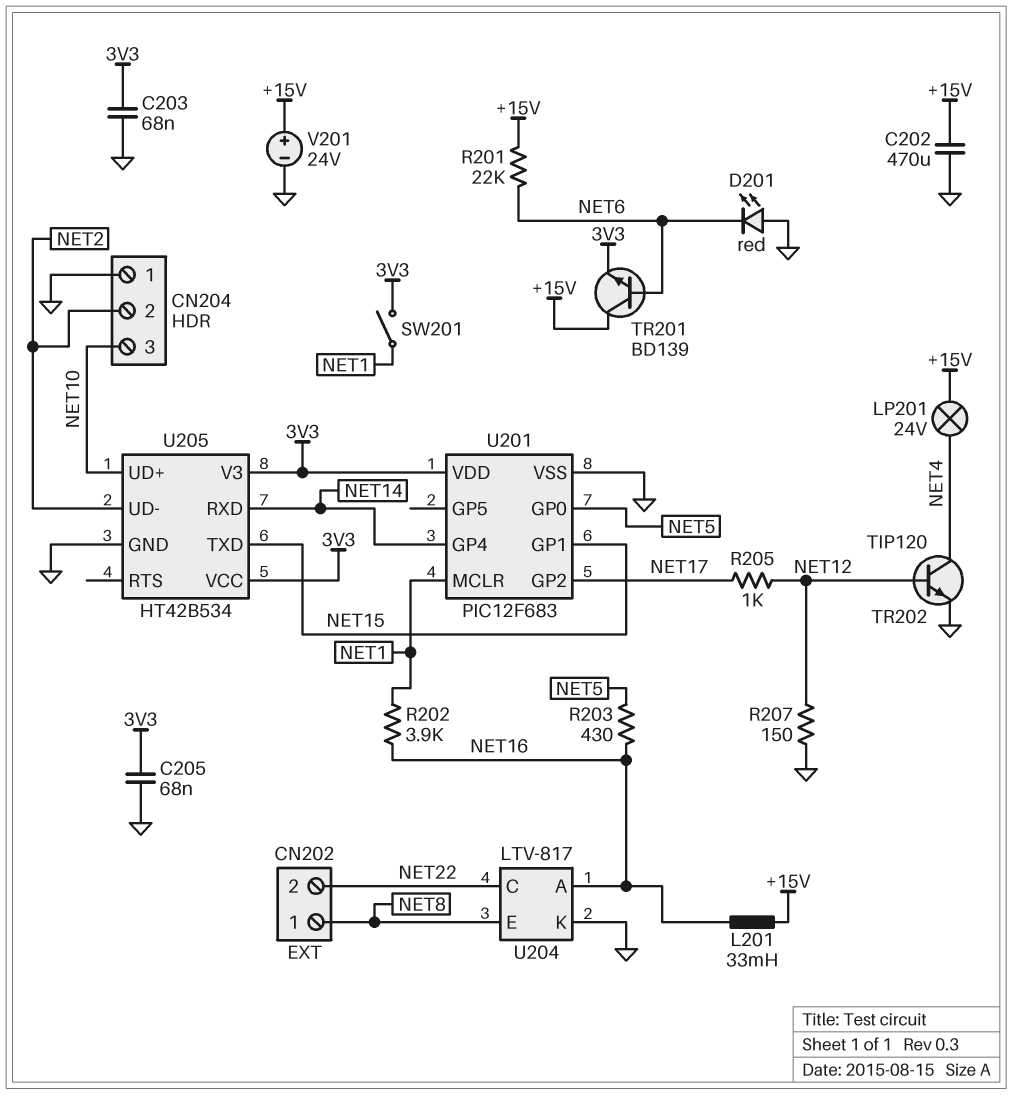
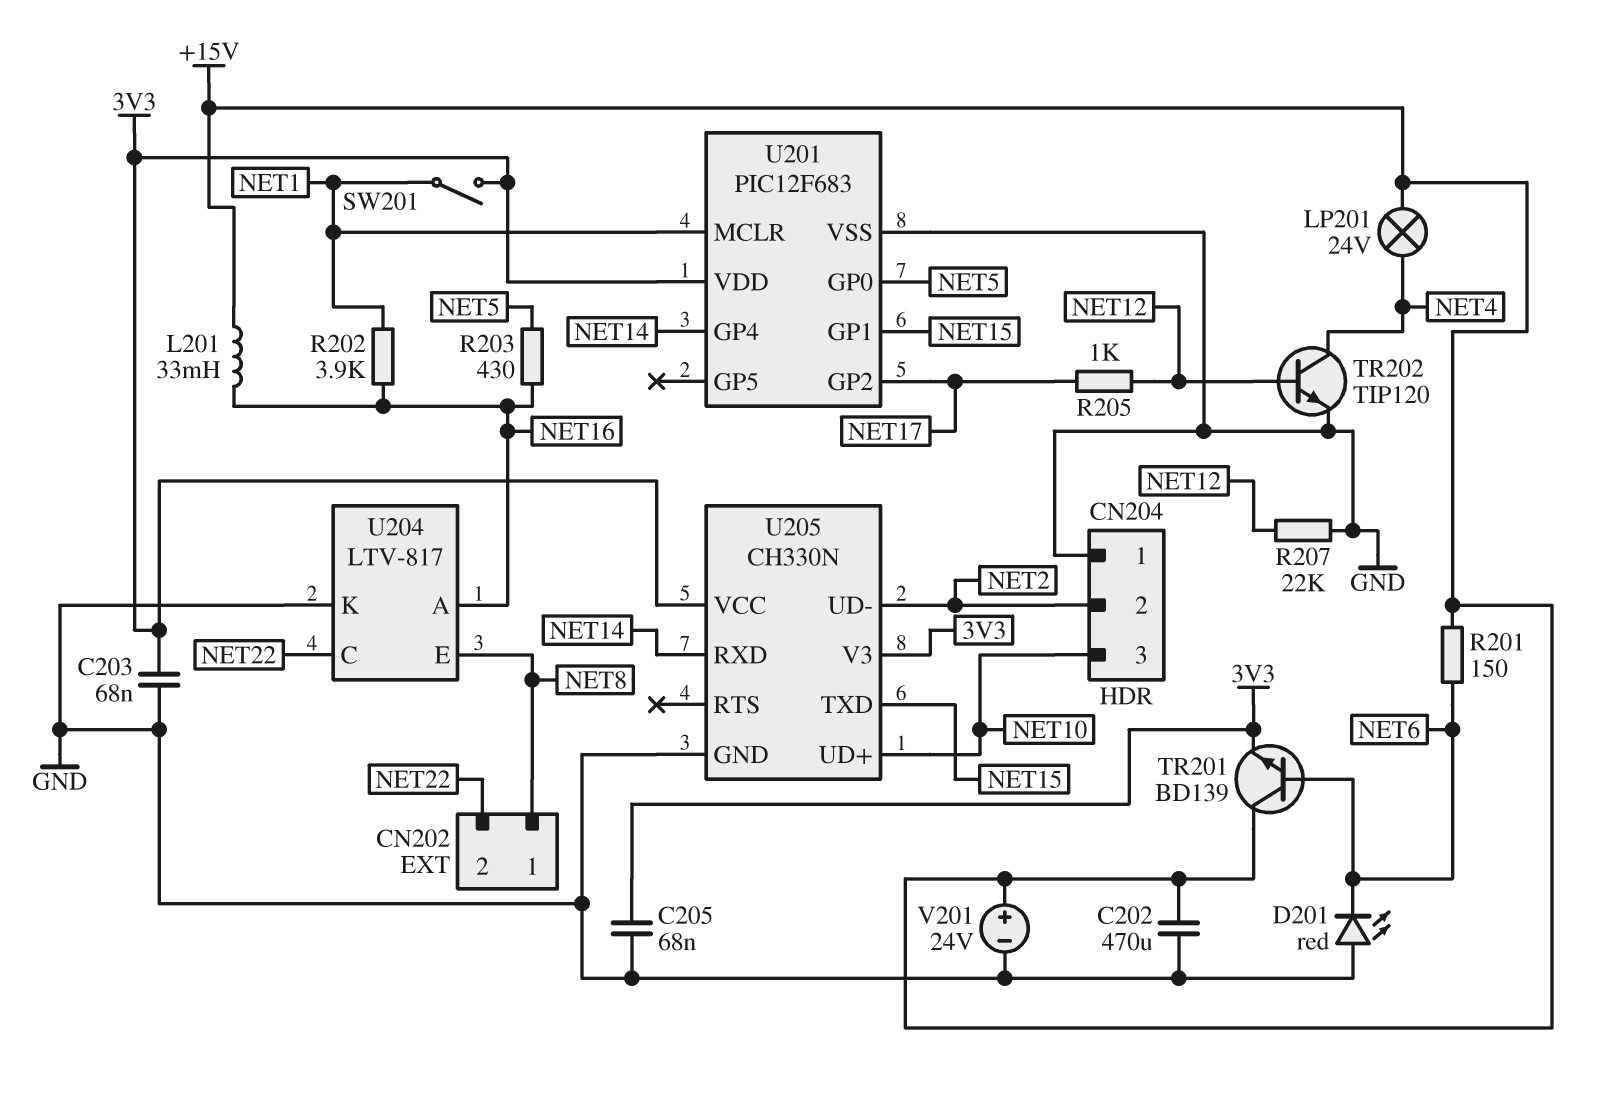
R201: 22k (+15V, NET6) -> 150 (+15V, NET6)
R207: 150 (GND, NET12) -> 22k (GND, NET12)
U205: HT42B534 -> CH330N

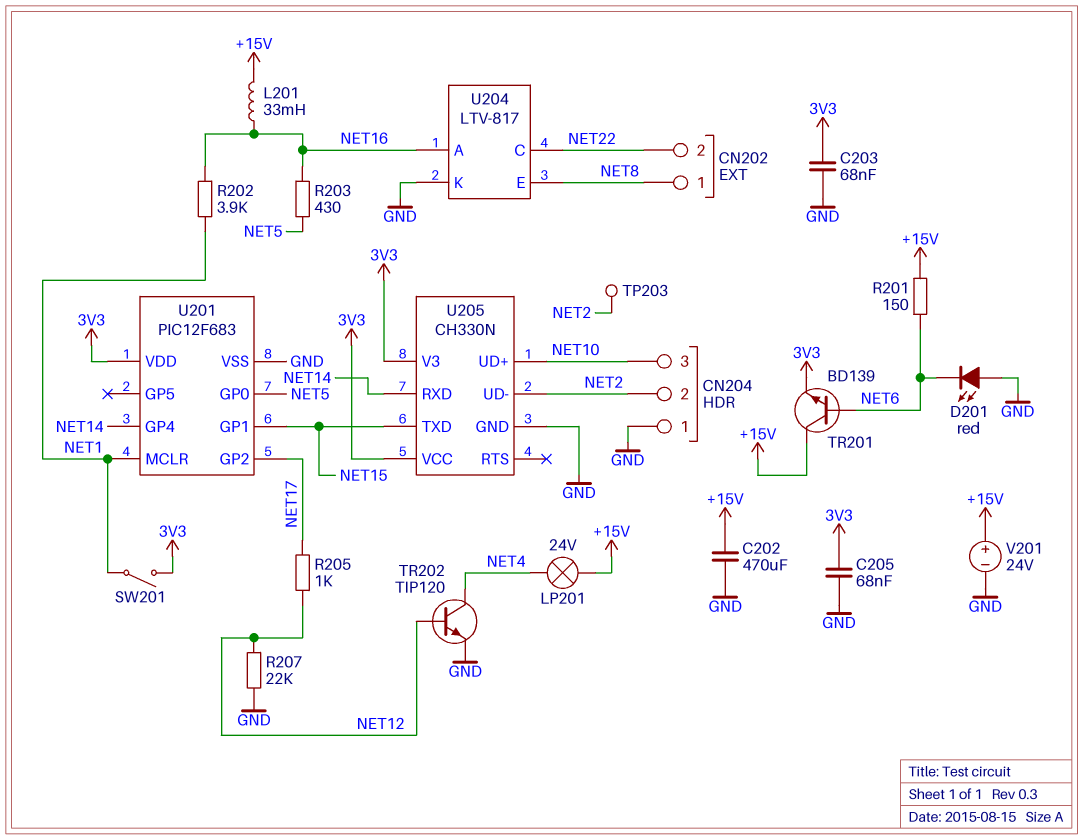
TP203: none -> test point (NET2)

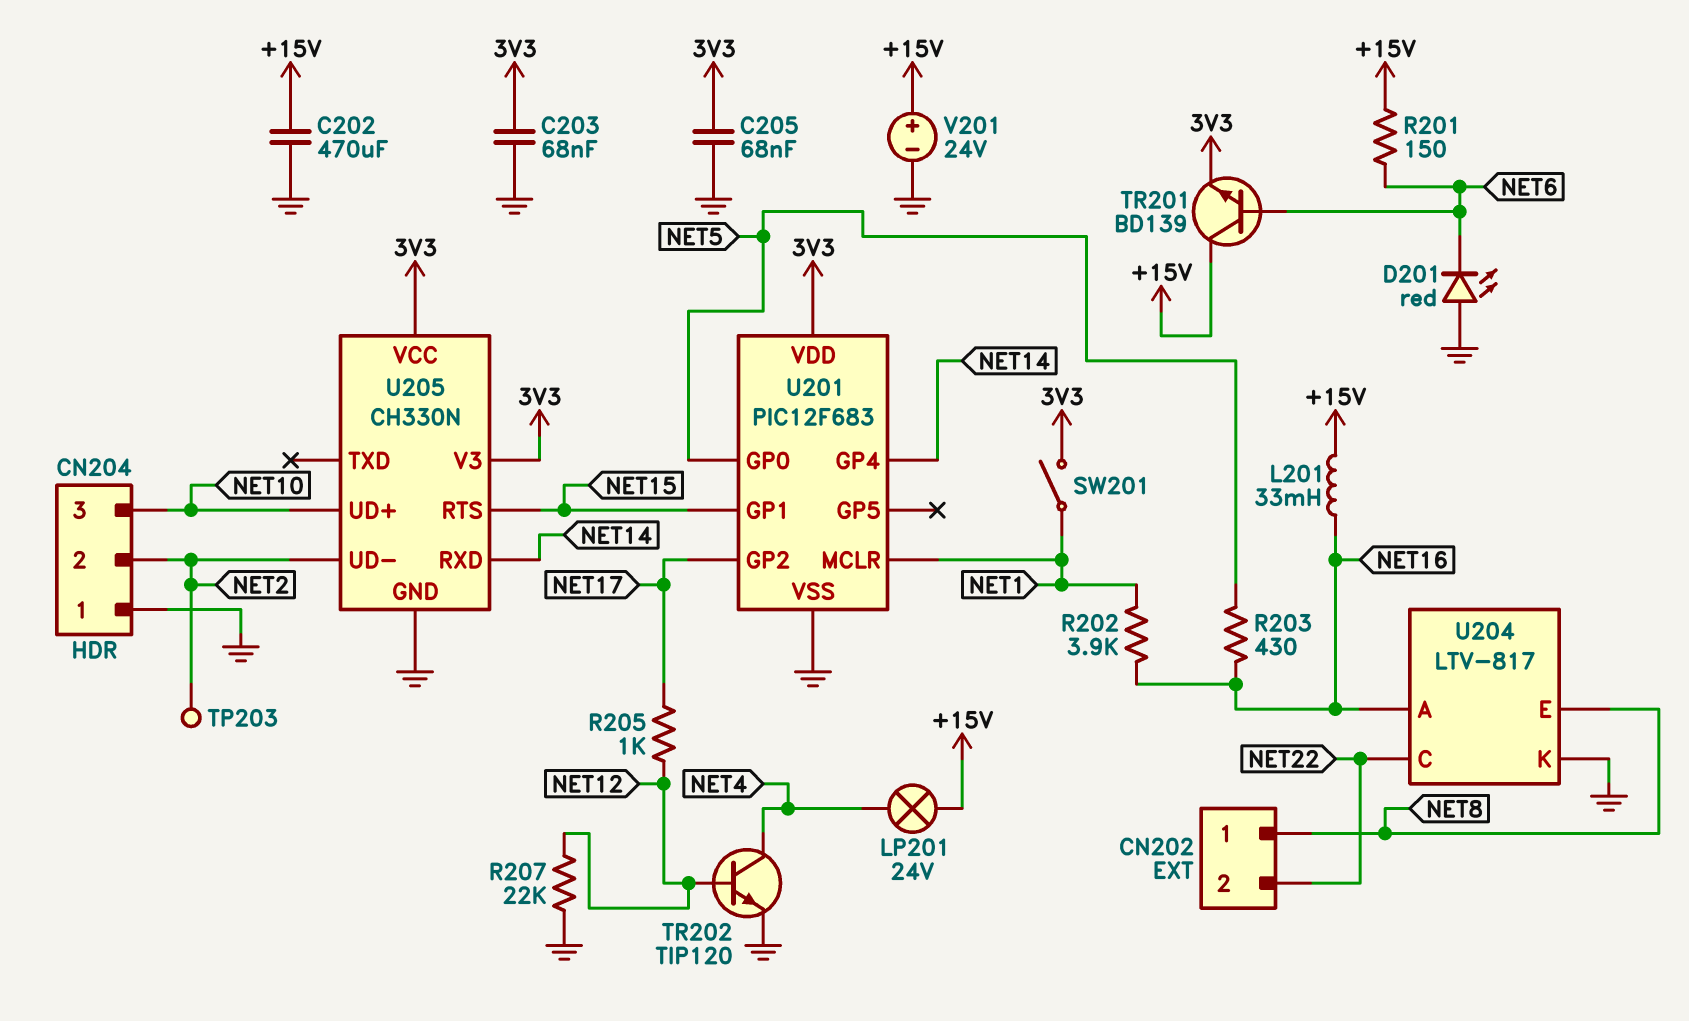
U205 pin RTS: none -> NET15
U205 pin TXD: NET15 -> none

